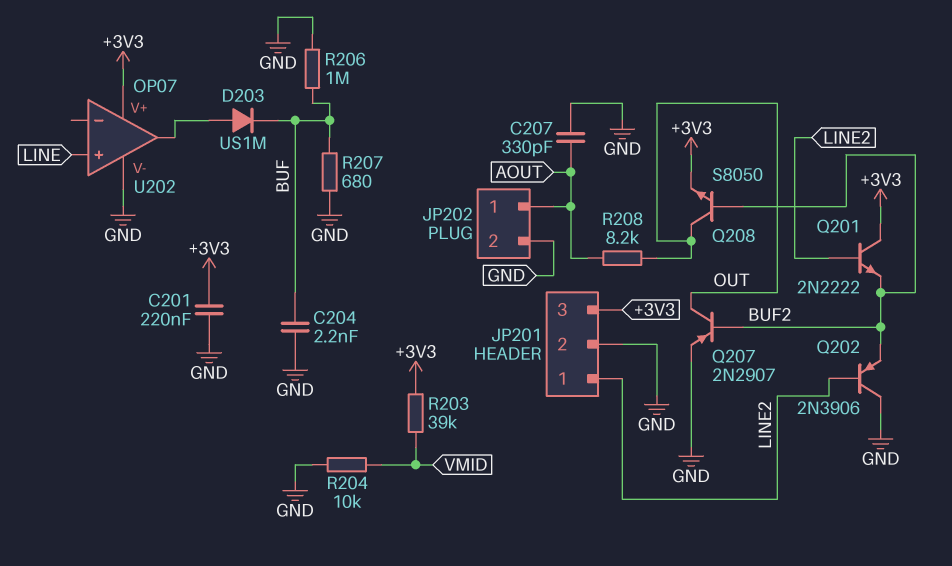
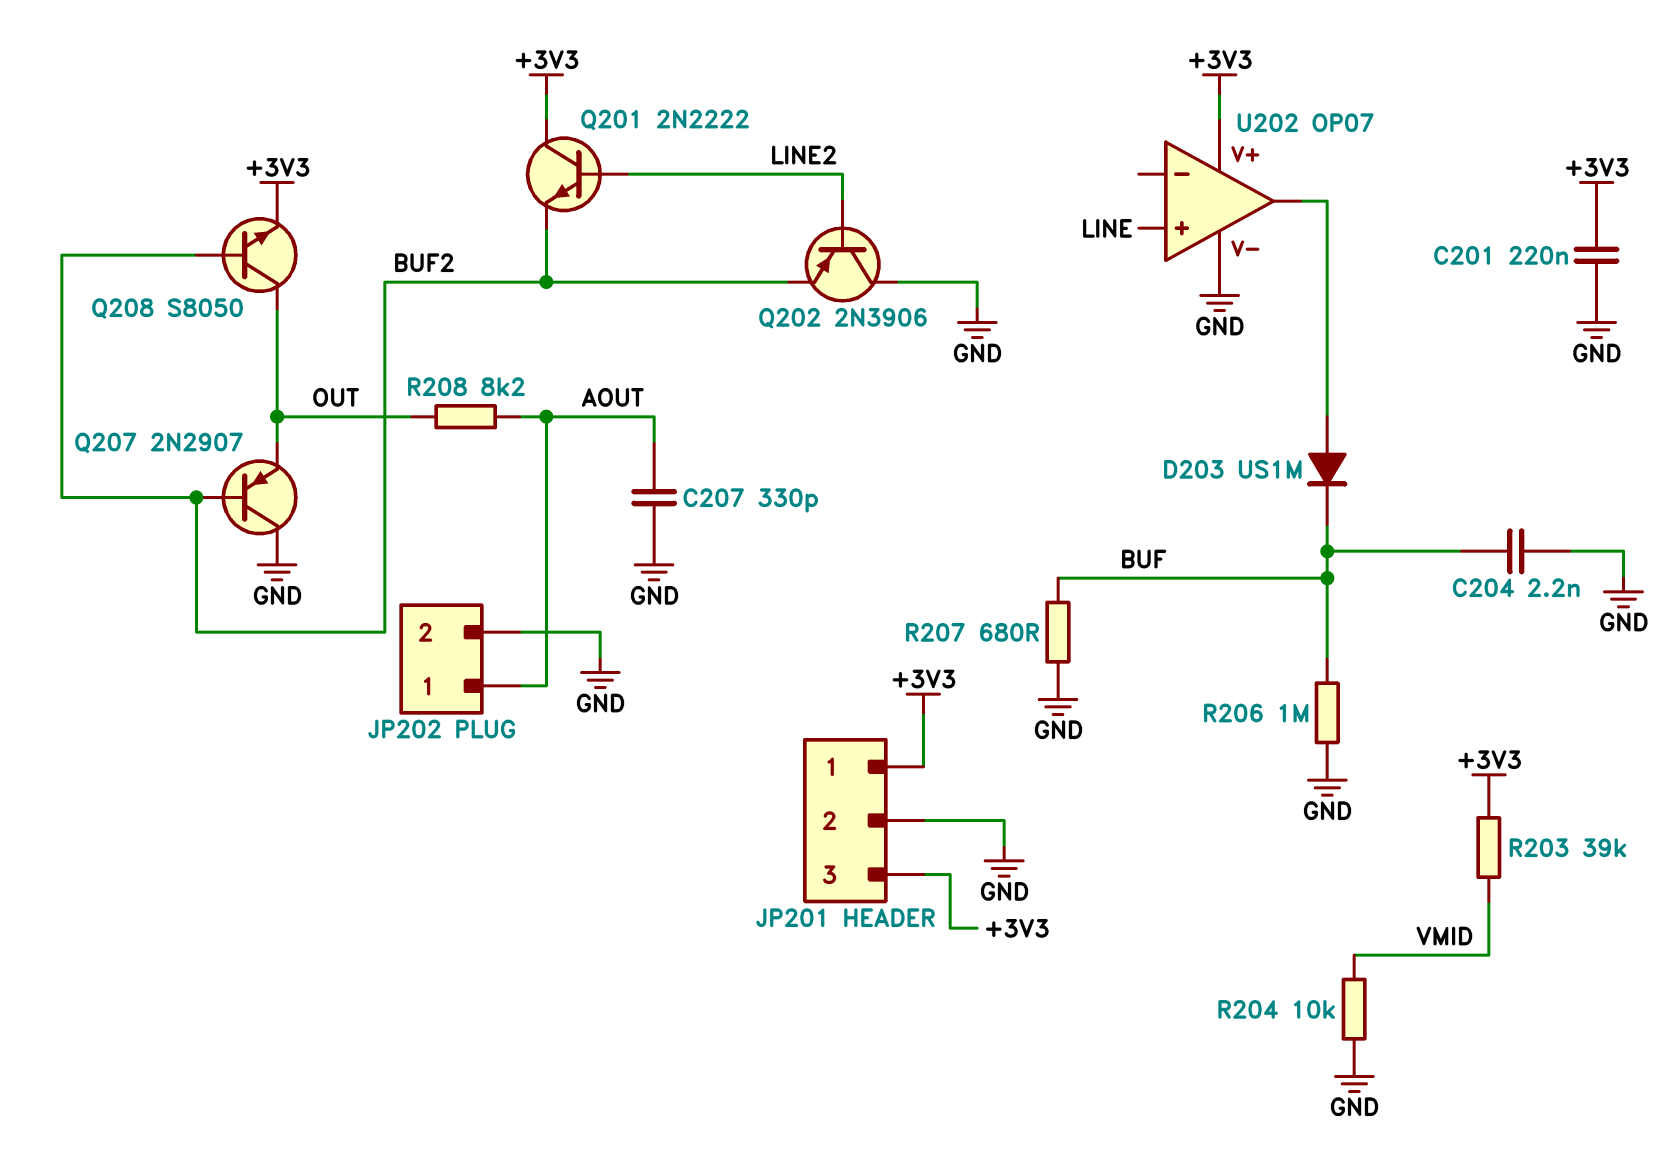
JP201 pin 1: LINE2 -> +3V3
Q207: PNP 2N2907 (B BUF2, C OUT, E GND) -> PNP 2N2907 (B BUF2, C GND, E OUT)

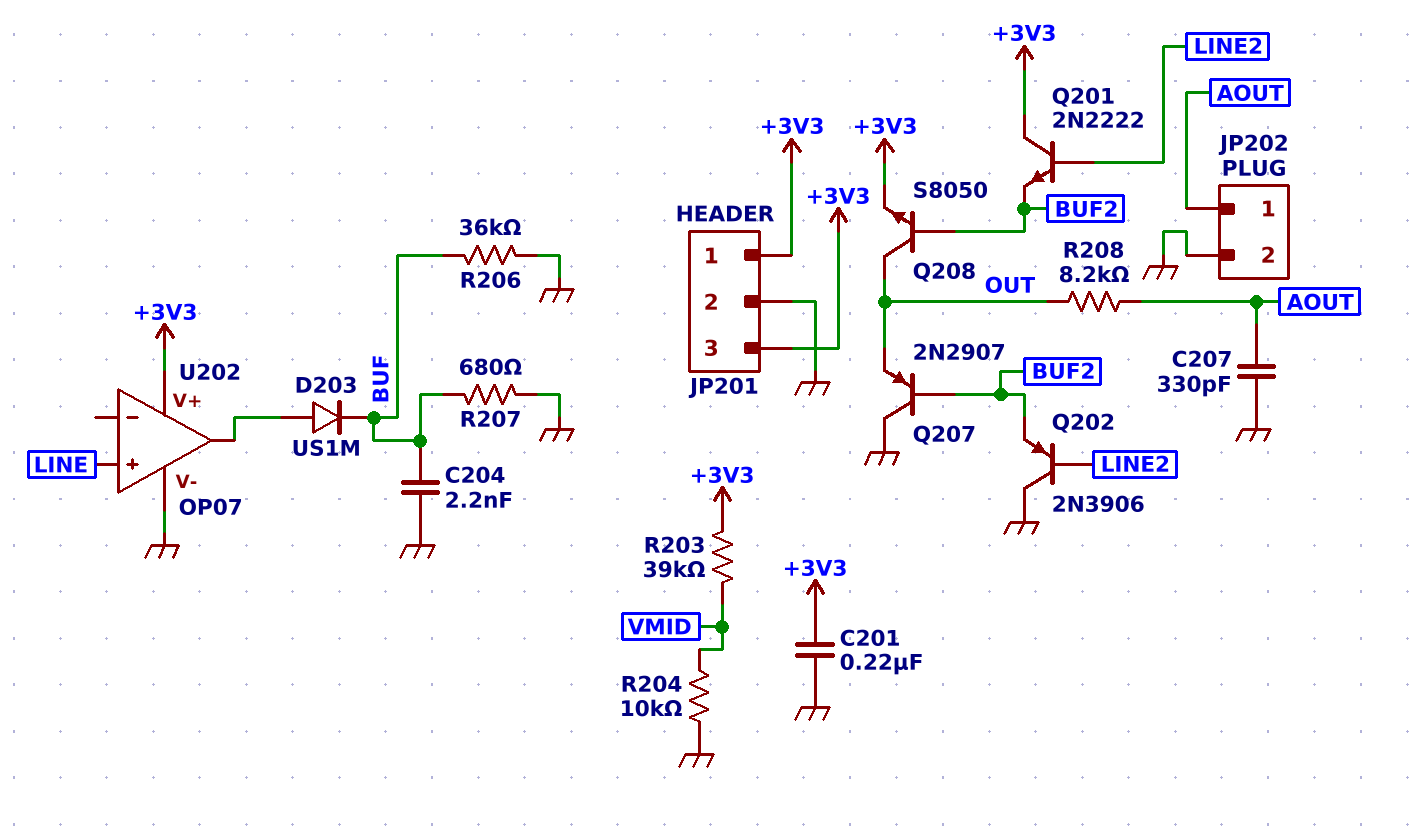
R206: 1M (BUF, GND) -> 36k (BUF, GND)

